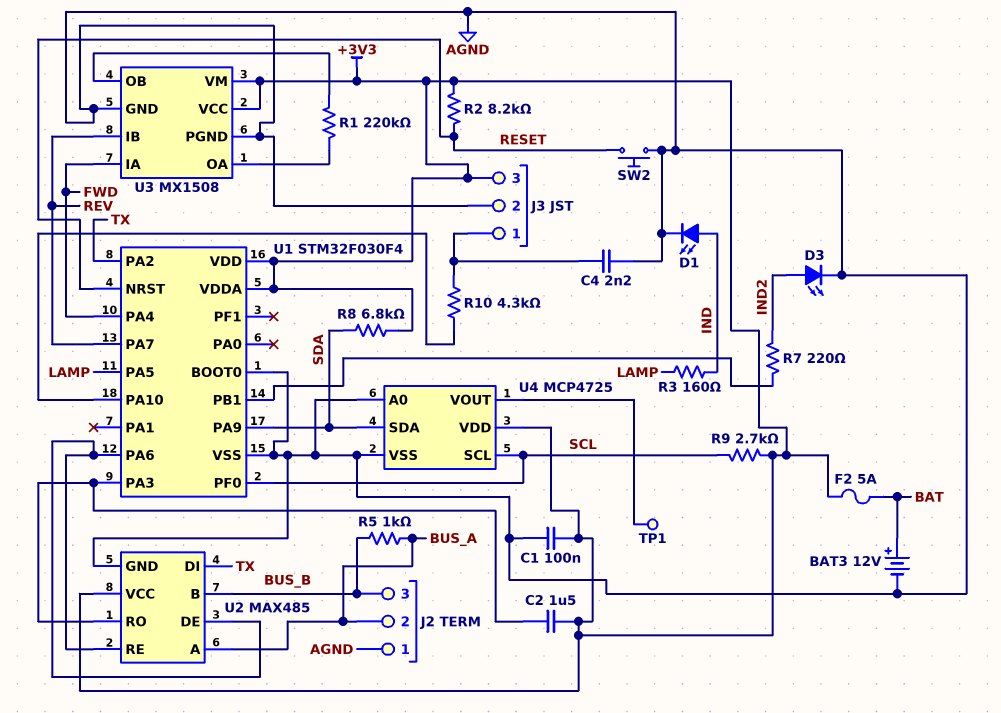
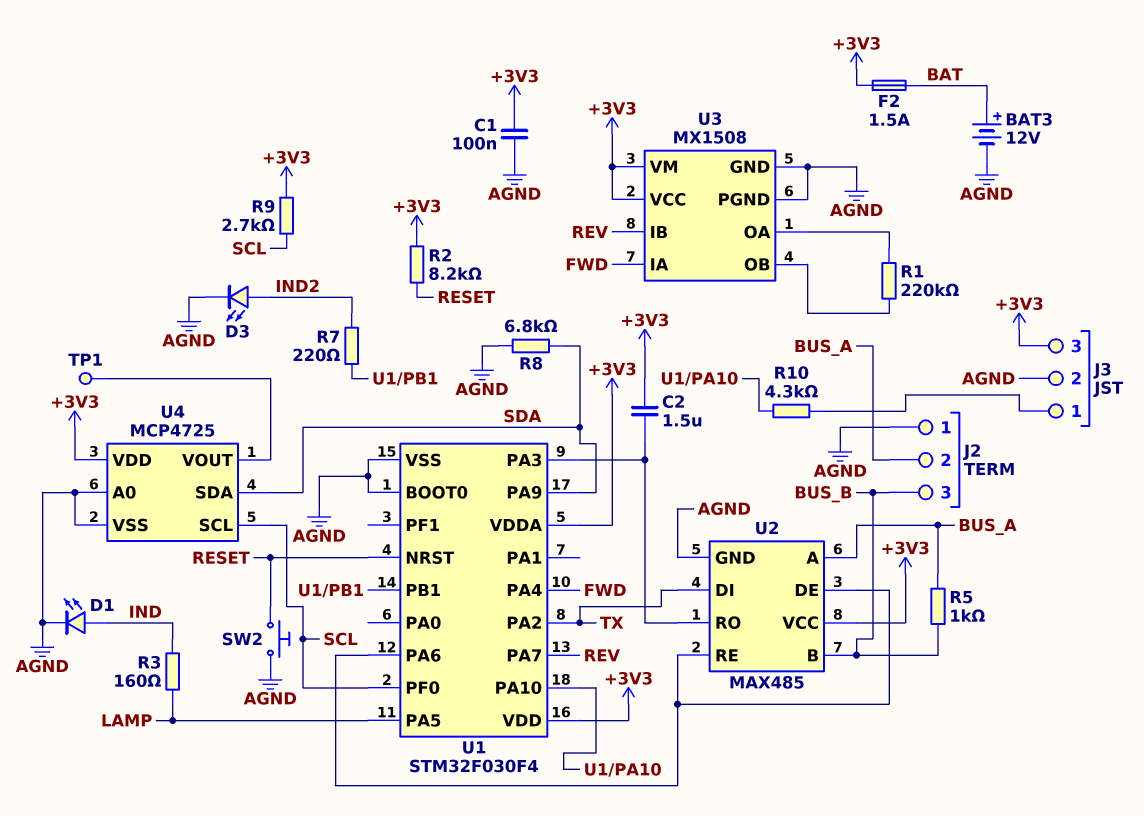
C4: 2.2nF (AGND, J3/1) -> none
F2: 5A (+3V3, BAT) -> 1.5A (+3V3, BAT)
R8: 6.8k (+3V3, SDA) -> 6.8k (AGND, SDA)

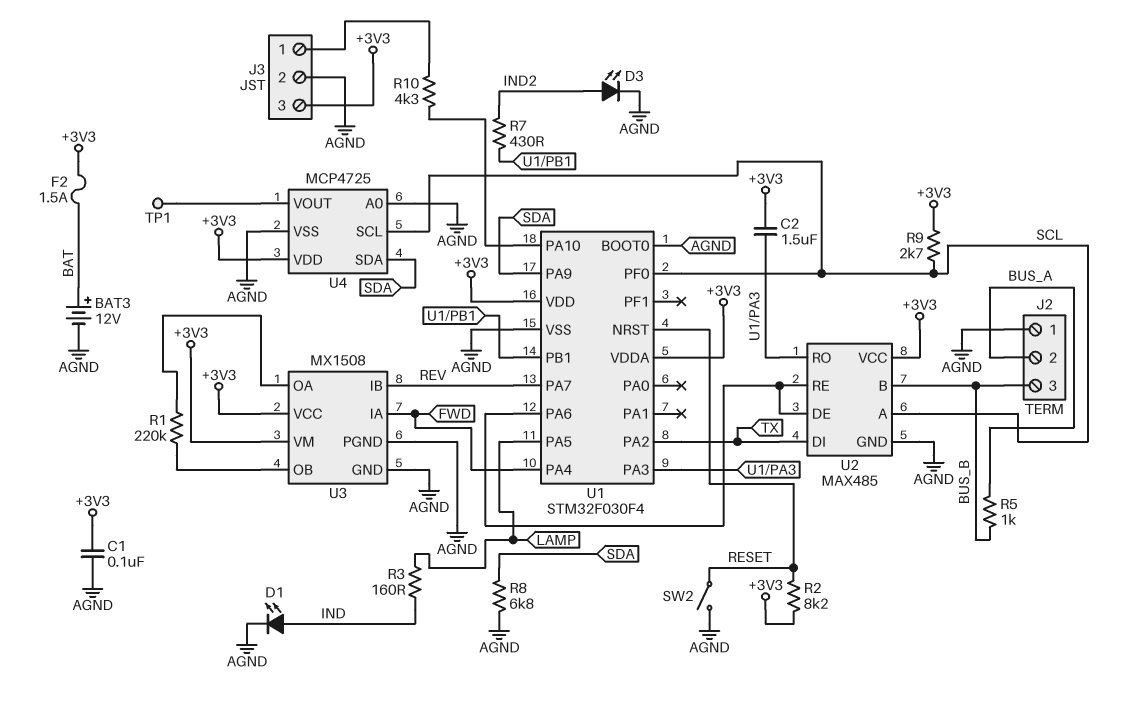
R7: 220 (IND2, U1/PB1) -> 430 (IND2, U1/PB1)
SW2: button (AGND, RESET) -> switch (AGND, RESET)
U2 pin A: BUS_A -> SCL

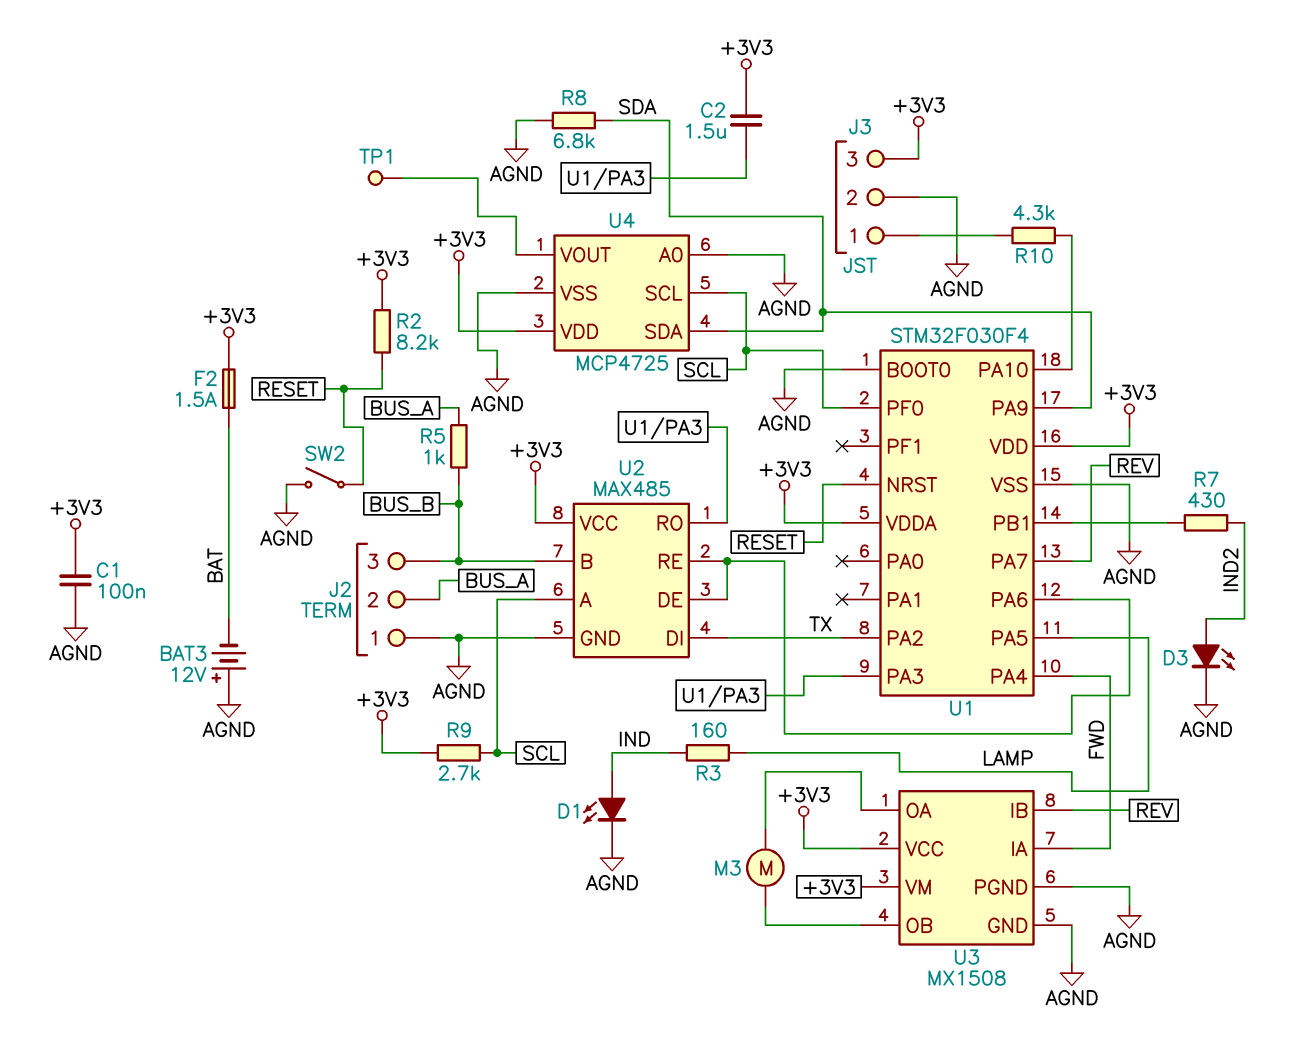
BAT3: 12V (plus BAT, minus AGND) -> 12V (plus AGND, minus BAT)
M3: none -> motor (U3/OA, U3/OB)
R1: 220k (U3/OA, U3/OB) -> none

